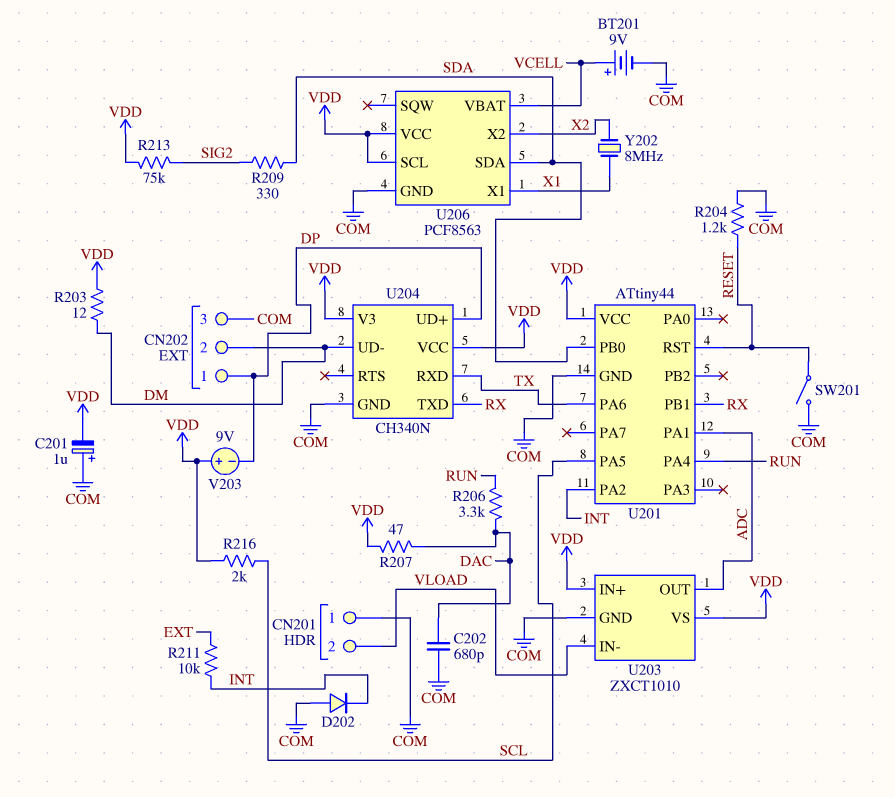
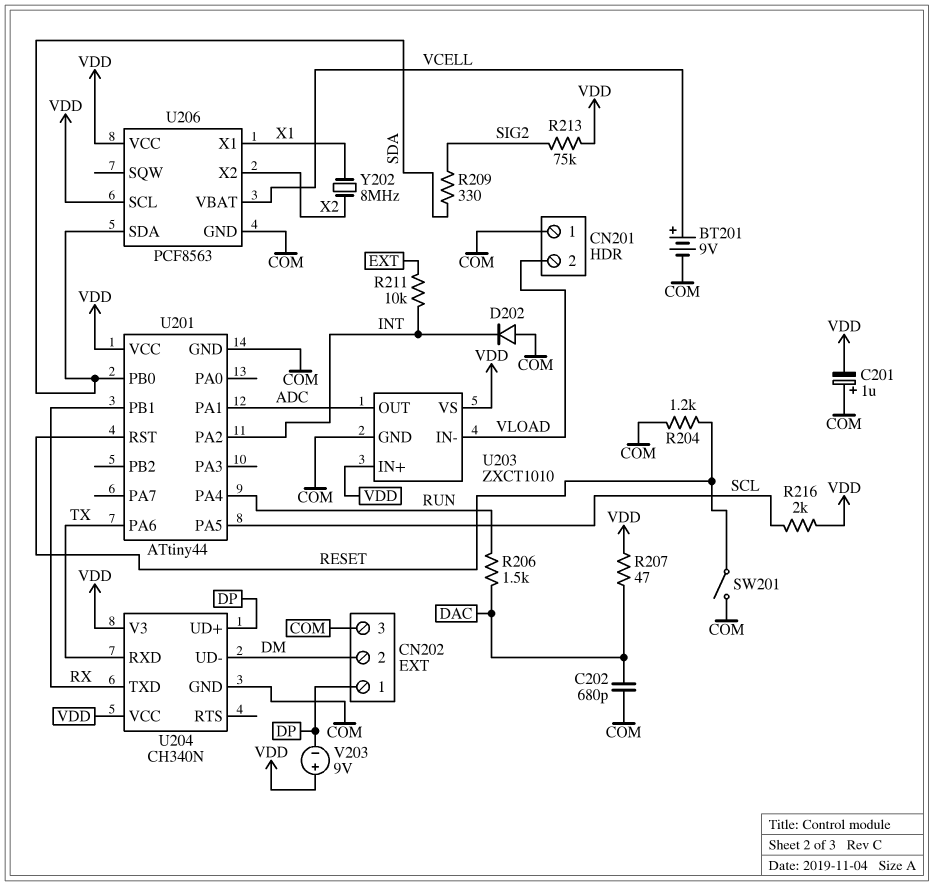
R203: 12 (DM, VDD) -> none
R206: 3.3k (DAC, RUN) -> 1.5k (DAC, RUN)

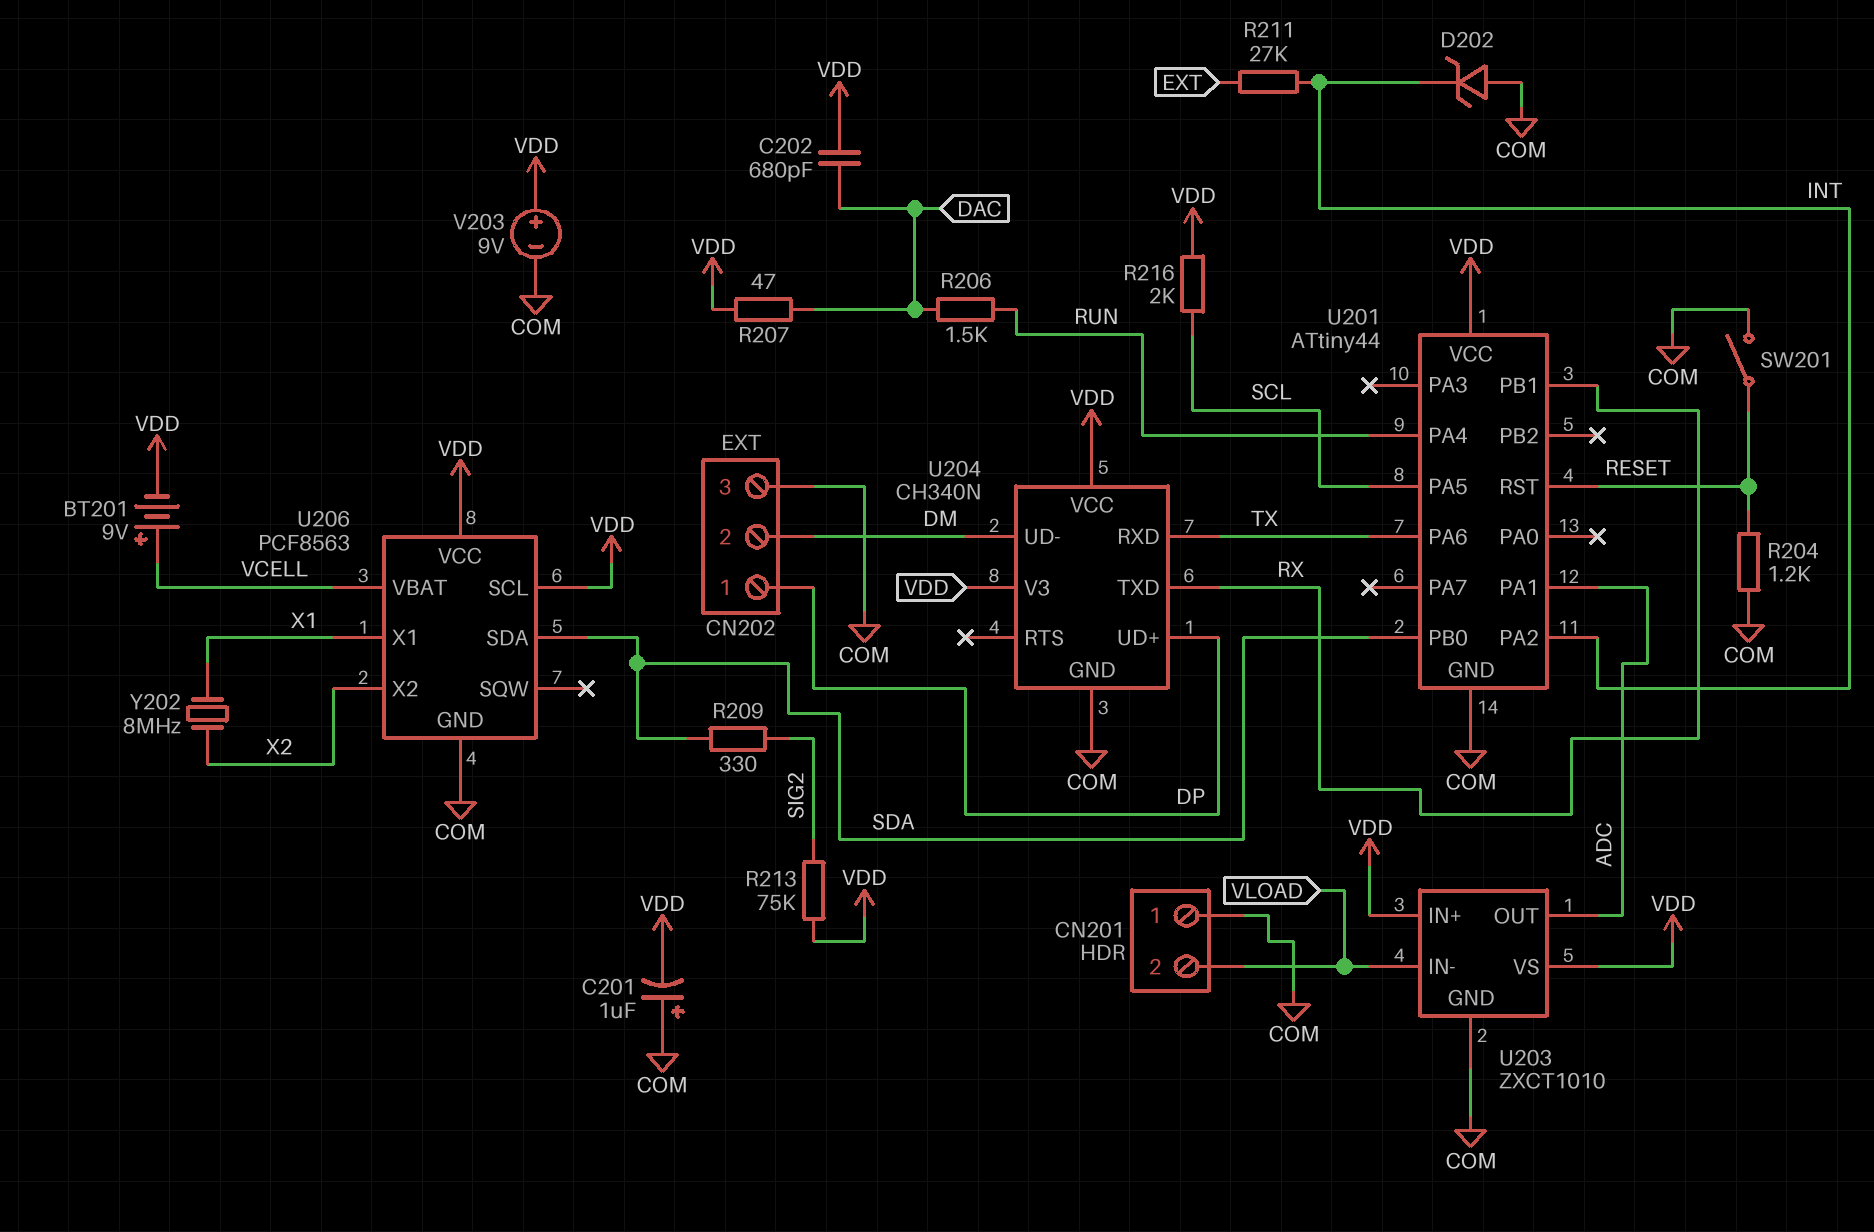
BT201: 9V (plus VCELL, minus COM) -> 9V (plus VCELL, minus VDD)
C202: 680pF (COM, DAC) -> 680pF (DAC, VDD)
D202: diode (A COM, K INT) -> zener (A COM, K INT)
R211: 10k (EXT, INT) -> 27k (EXT, INT)
V203: 9V (plus VDD, minus DP) -> 9V (plus VDD, minus COM)

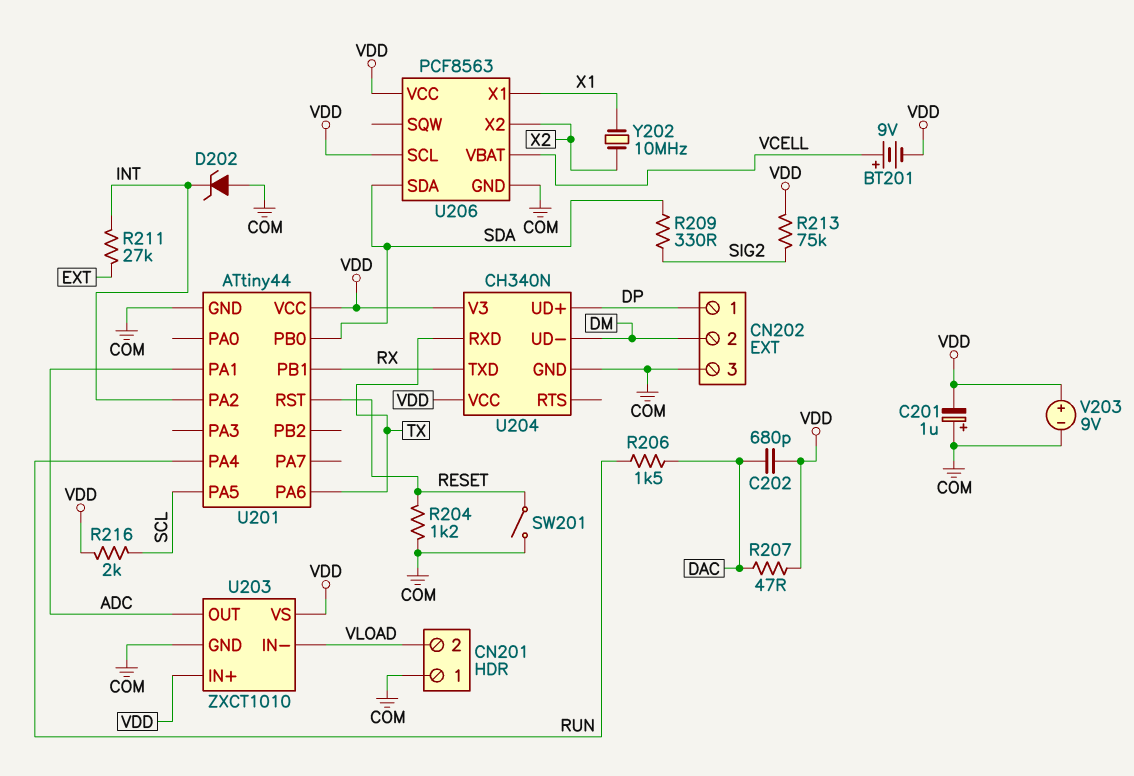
Y202: 8MHz (X1, X2) -> 10MHz (X1, X2)

